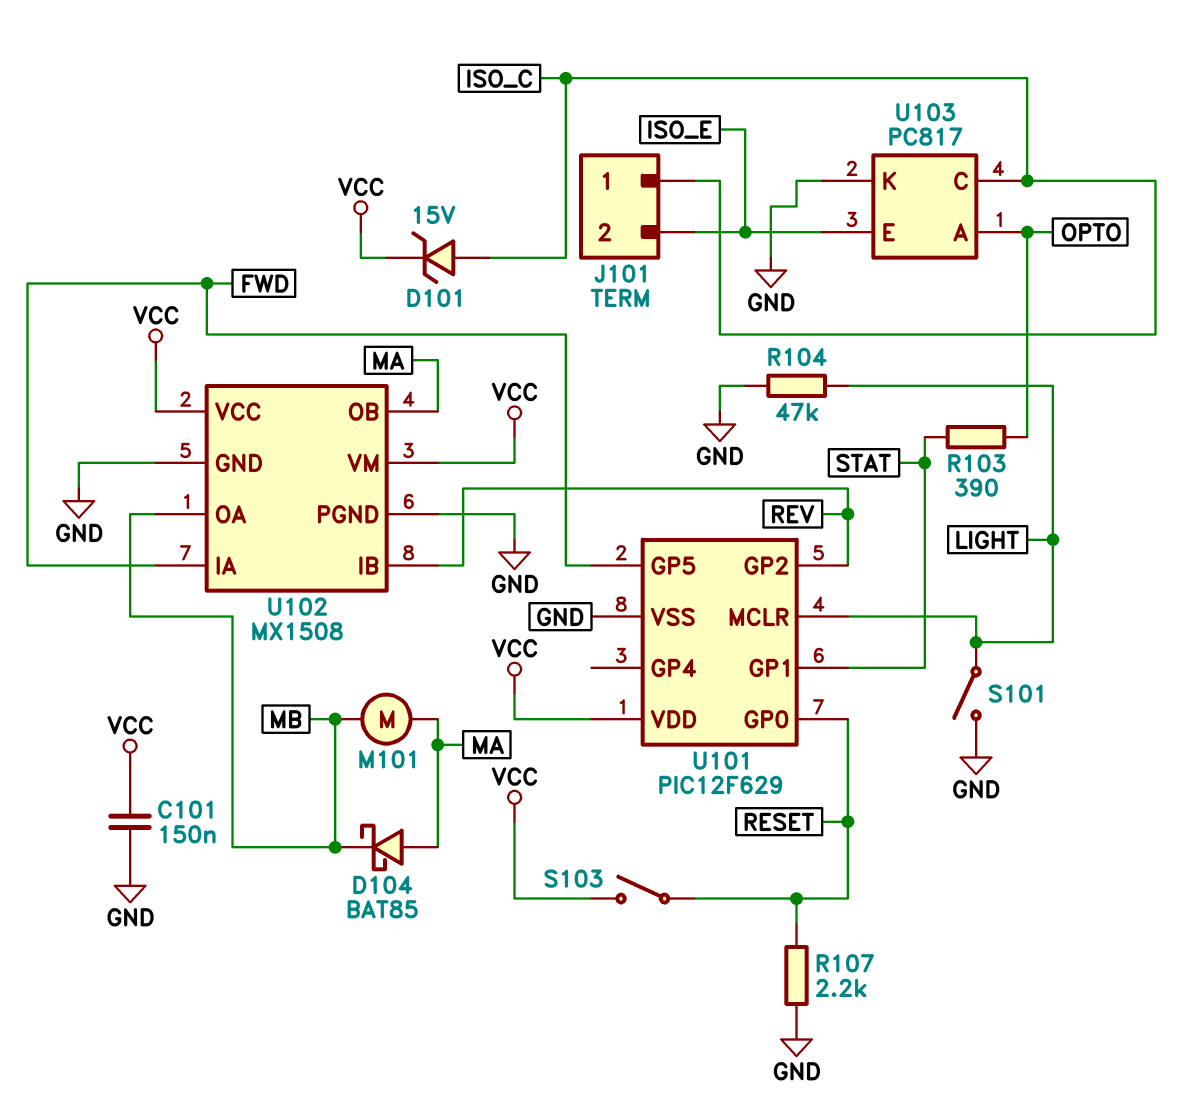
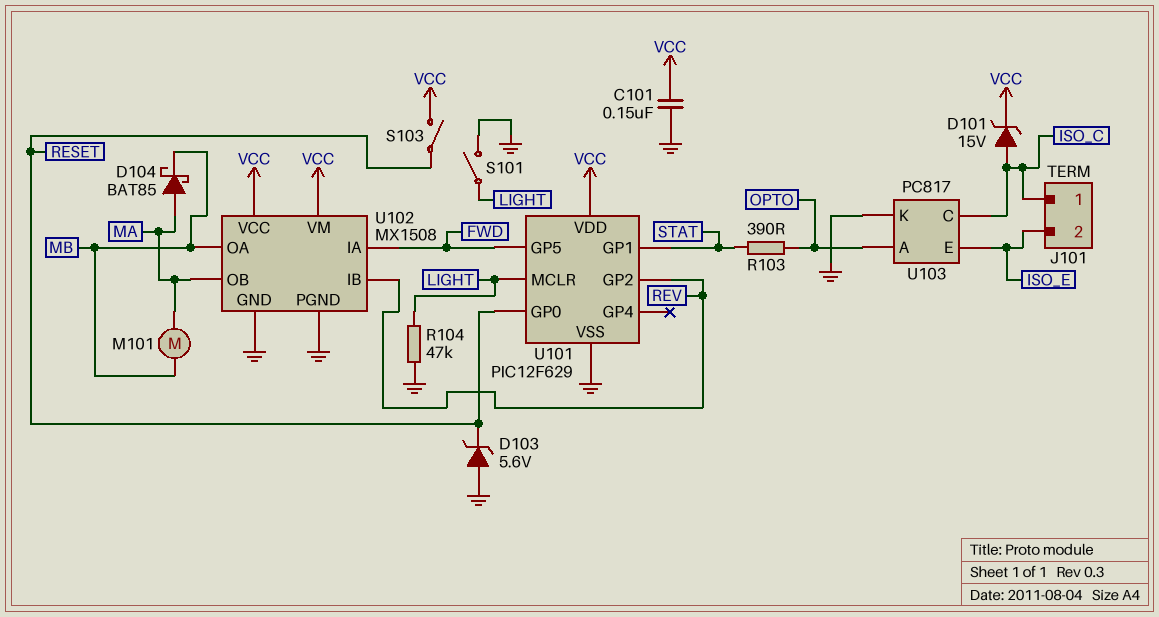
D103: none -> zener 5.6V (A GND, K RESET)
R107: 2.2k (GND, RESET) -> none

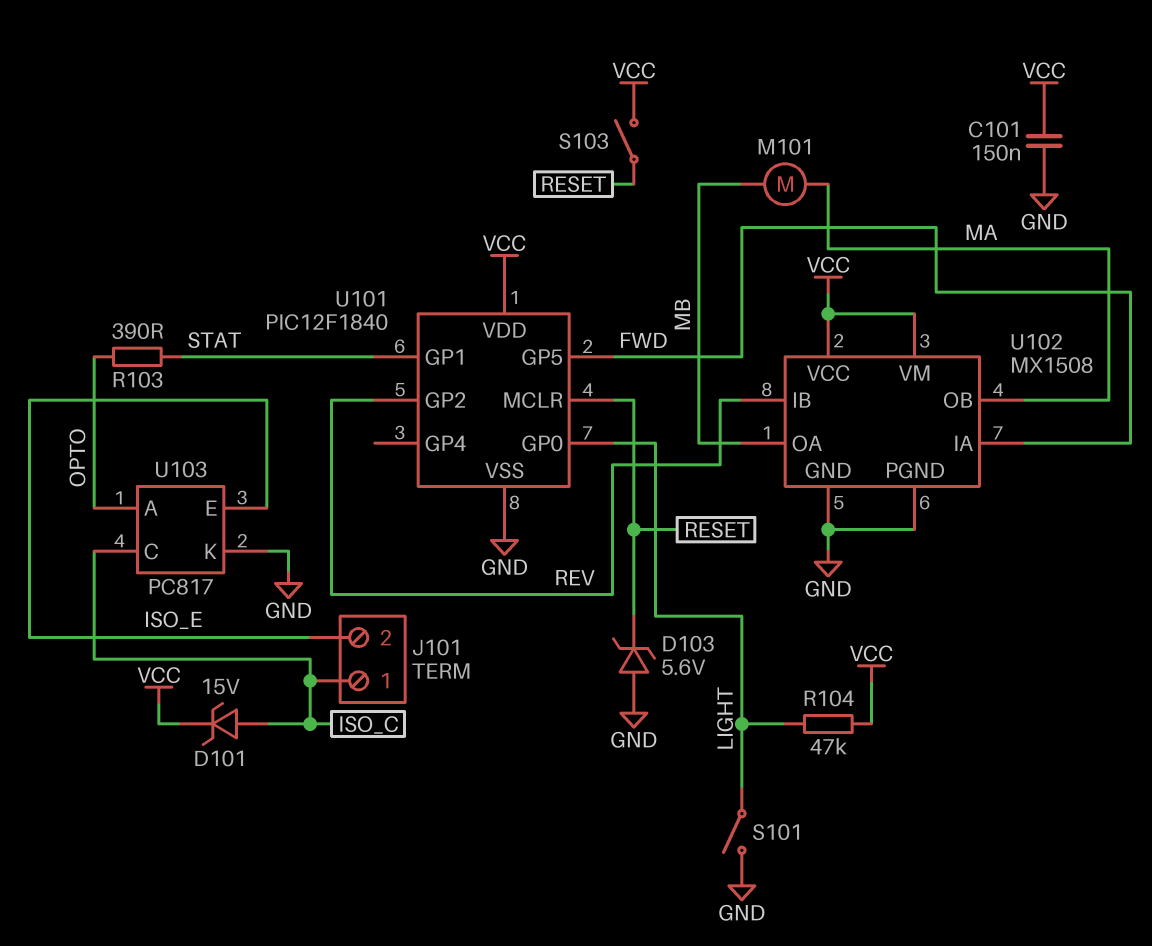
D104: schottky BAT85 (A MA, K MB) -> none
R104: 47k (GND, LIGHT) -> 47k (LIGHT, VCC)
U101: PIC12F629 -> PIC12F1840
U101 pin GP0: RESET -> LIGHT
U101 pin MCLR: LIGHT -> RESET

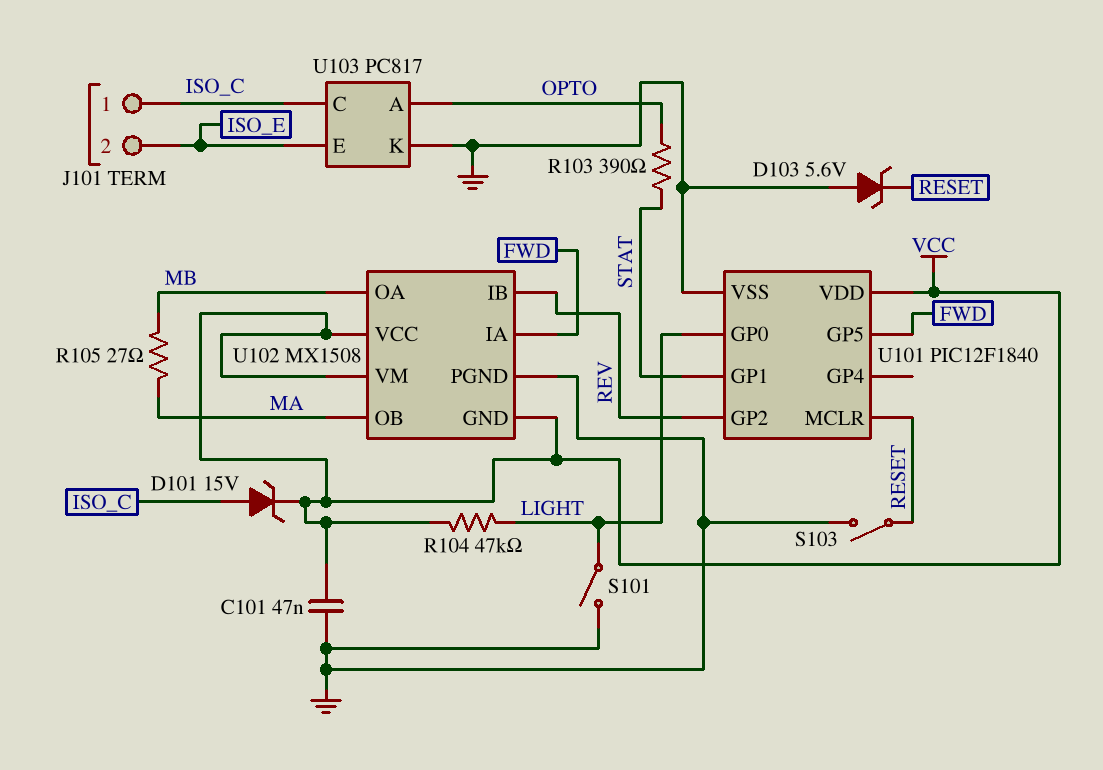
C101: 150nF (GND, VCC) -> 47nF (GND, VCC)
M101: motor (MA, MB) -> none
R105: none -> 27 (MA, MB)
S103: switch (RESET, VCC) -> switch (GND, RESET)
U102 pin GND: GND -> VCC

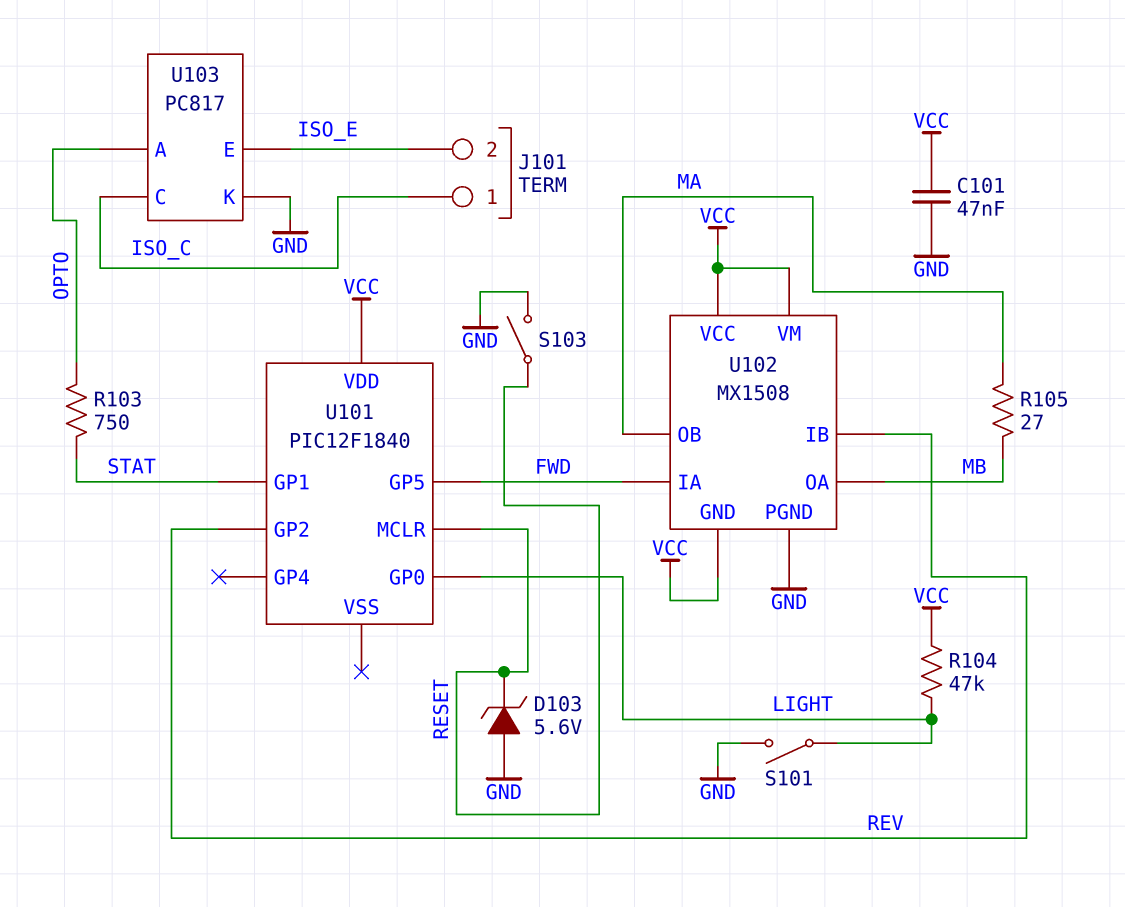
D101: zener 15V (A ISO_C, K VCC) -> none
R103: 390 (OPTO, STAT) -> 750 (OPTO, STAT)
U101 pin VSS: GND -> none

